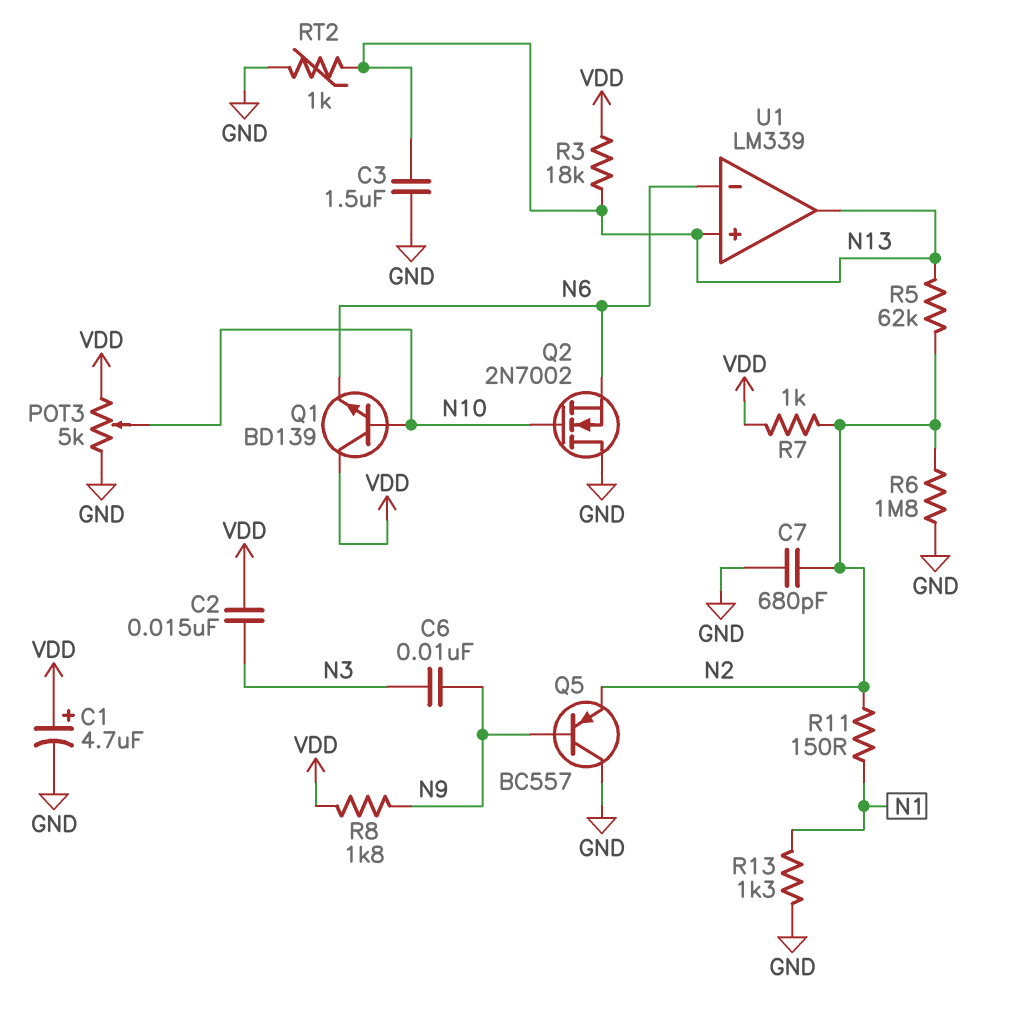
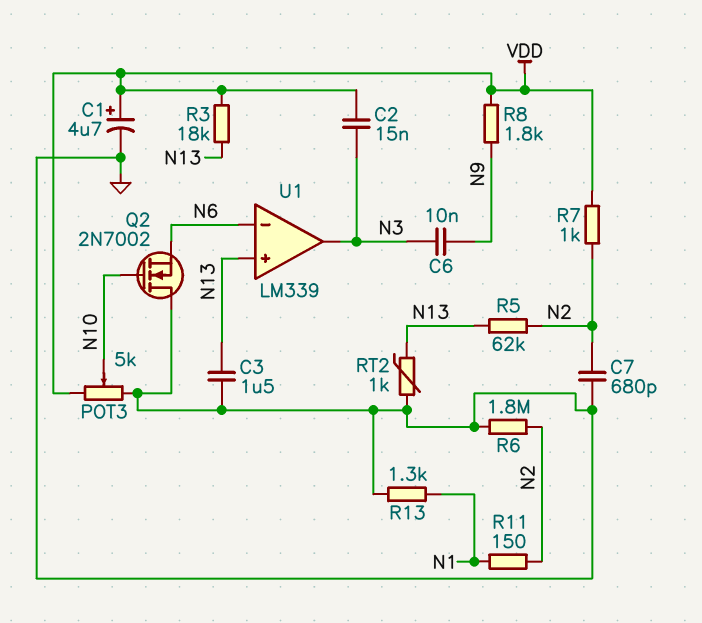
Q1: NPN BD139 (B N10, C VDD, E N6) -> none
Q5: PNP BC557 (B N9, C GND, E N2) -> none
U1 pin out: N13 -> N3

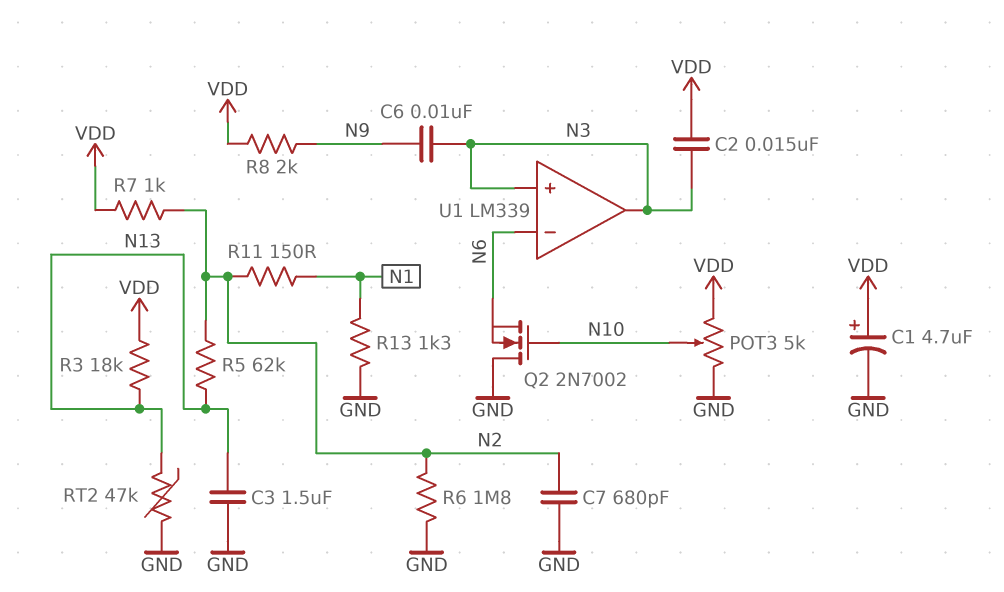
R8: 1.8k (N9, VDD) -> 2k (N9, VDD)
RT2: 1k (GND, N13) -> 47k (GND, N13)
U1 pin in+: N13 -> N3

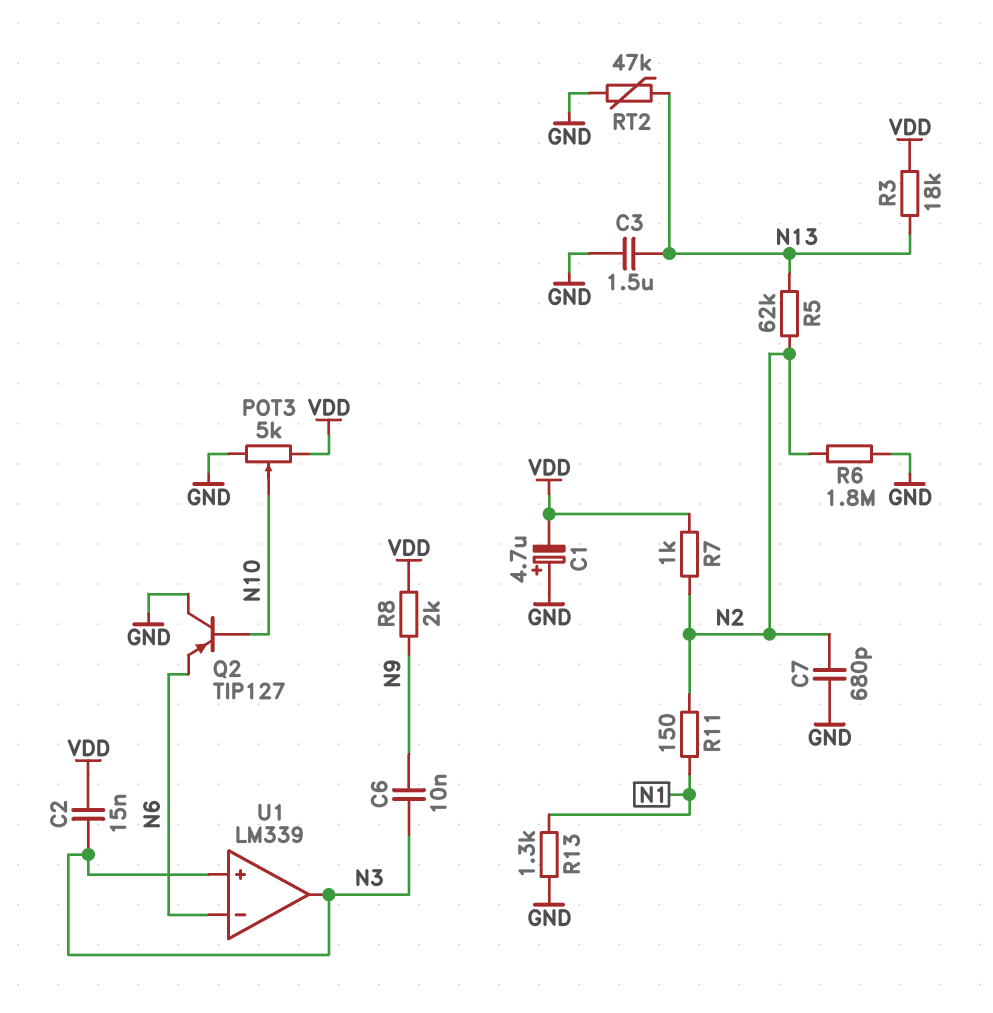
C1: 4.7uF (plus VDD, minus GND) -> 4.7uF (plus GND, minus VDD)
Q2: NMOS 2N7002 (G N10, D GND, S N6) -> PNP TIP127 (B N10, C GND, E N6)

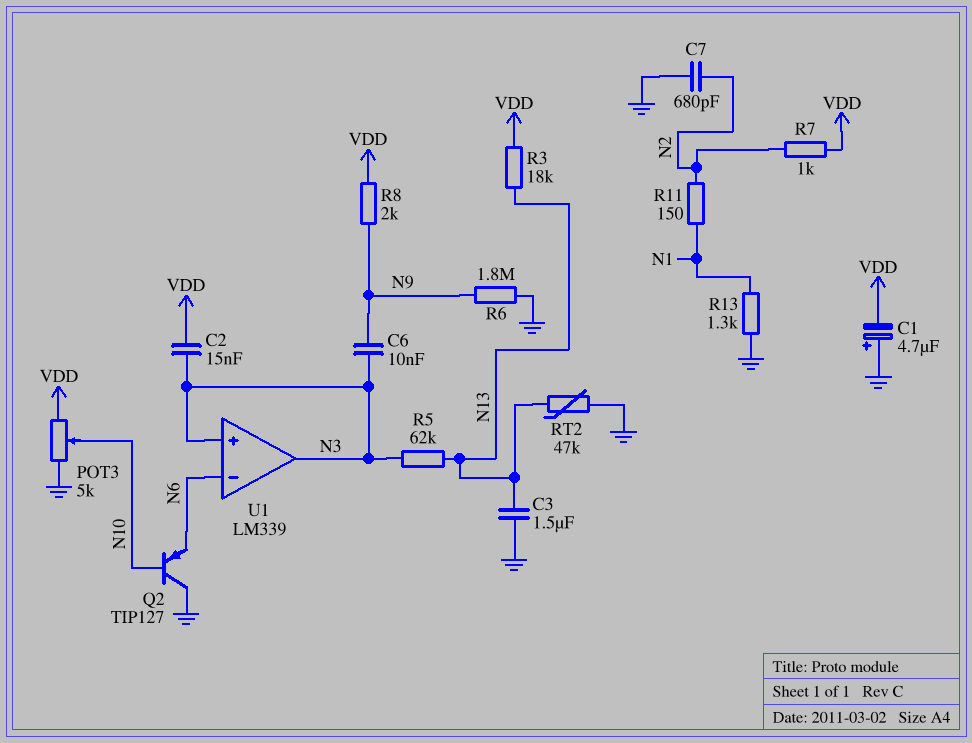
R5: 62k (N2, N13) -> 62k (N3, N13)
R6: 1.8M (GND, N2) -> 1.8M (GND, N9)

